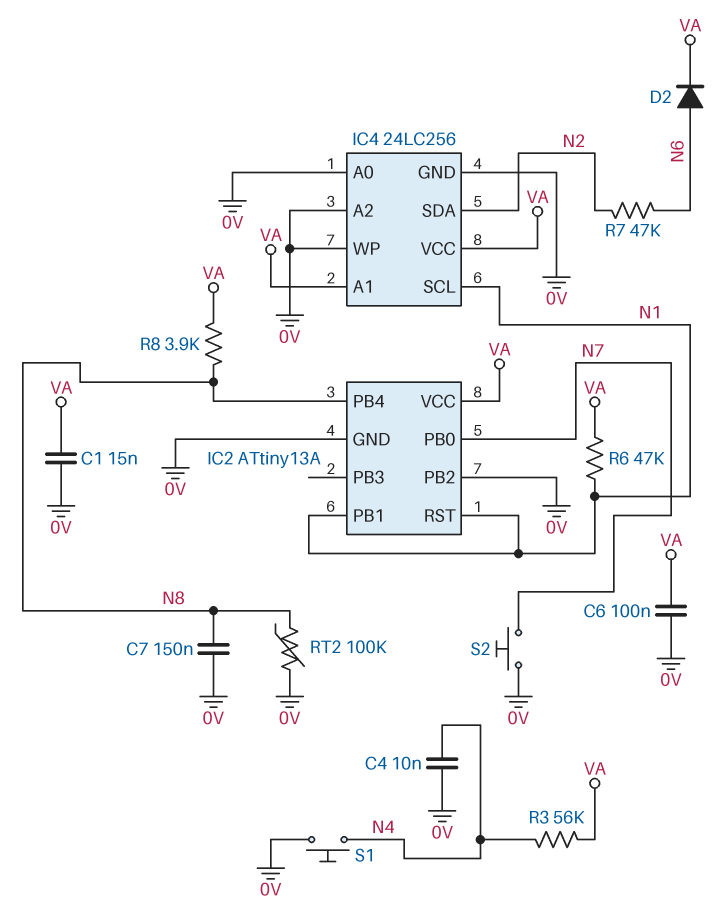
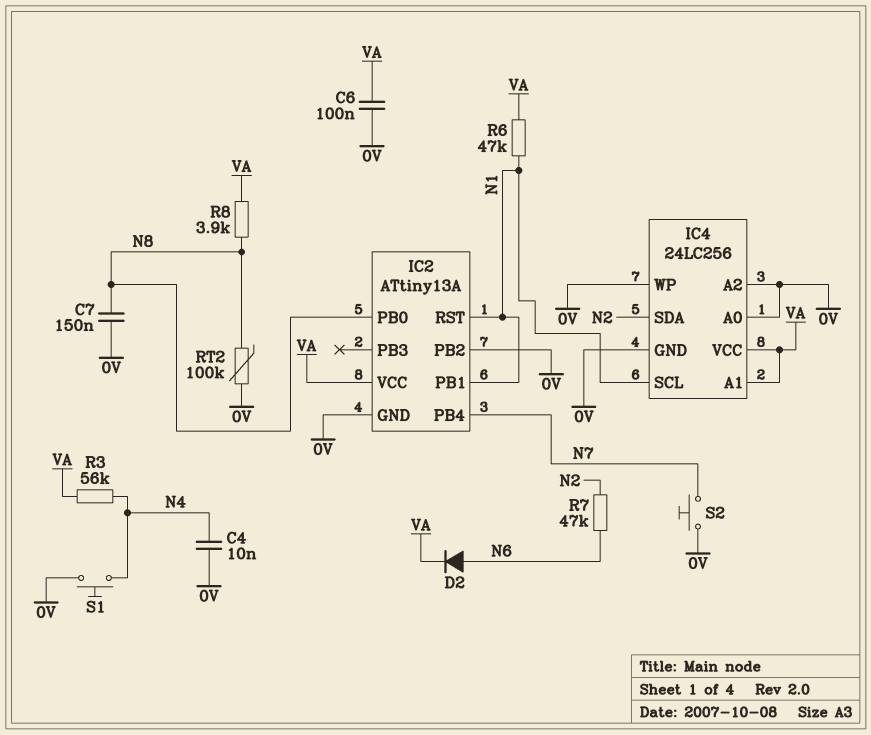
C1: 15nF (0V, VA) -> none
IC2 pin PB0: N7 -> N8
IC2 pin PB4: N8 -> N7

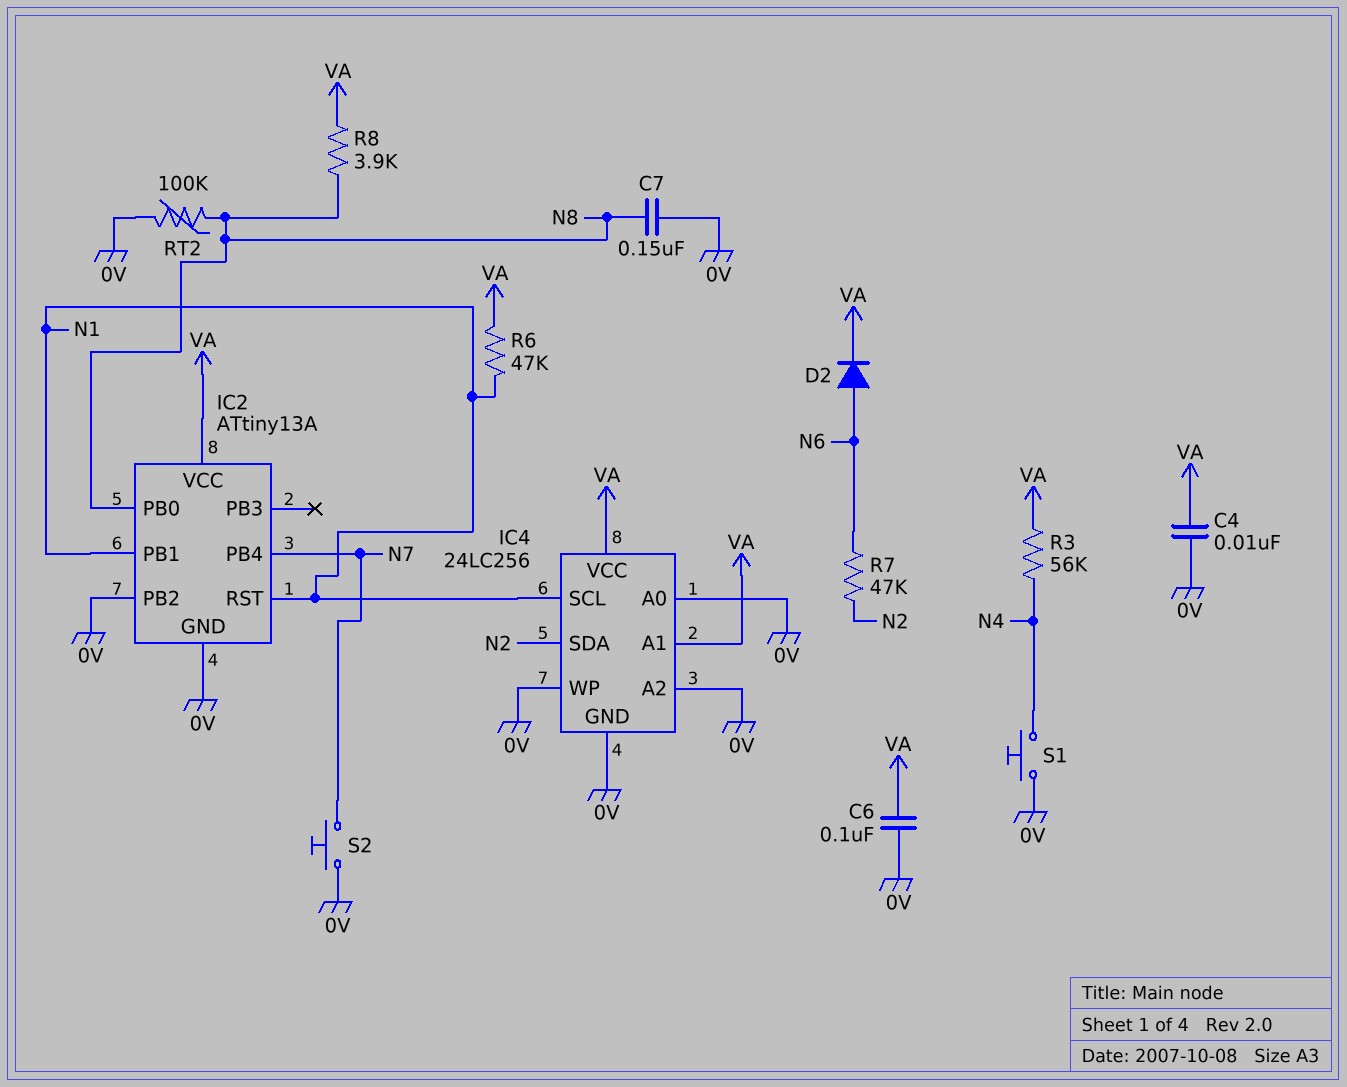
C4: 10nF (0V, N4) -> 10nF (0V, VA)

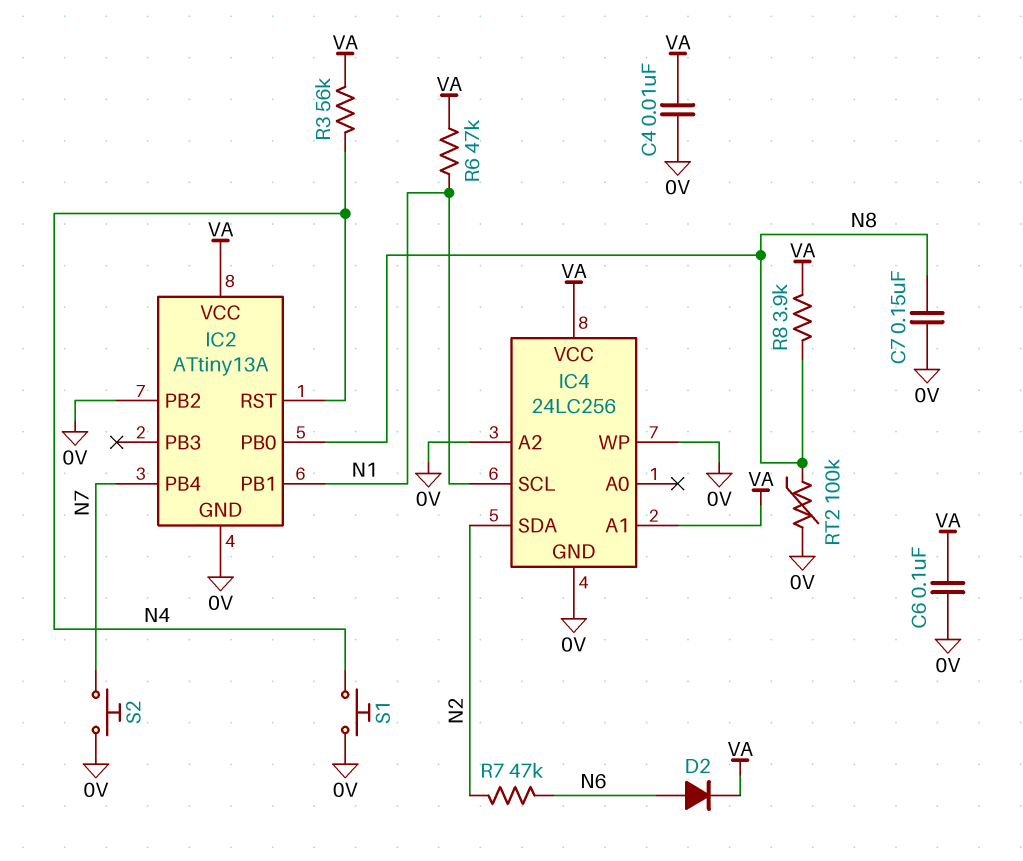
IC2 pin RST: N1 -> N4
IC4 pin A0: 0V -> none

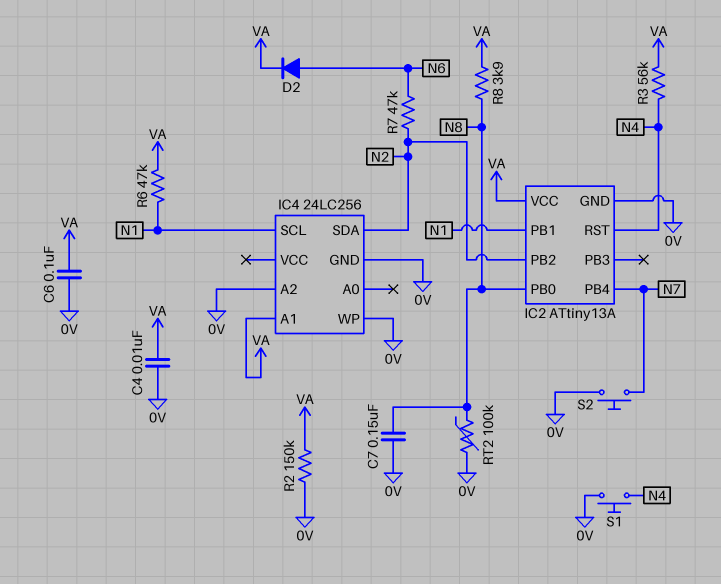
IC2 pin PB2: 0V -> N2
IC4 pin VCC: VA -> none
R2: none -> 150k (0V, VA)

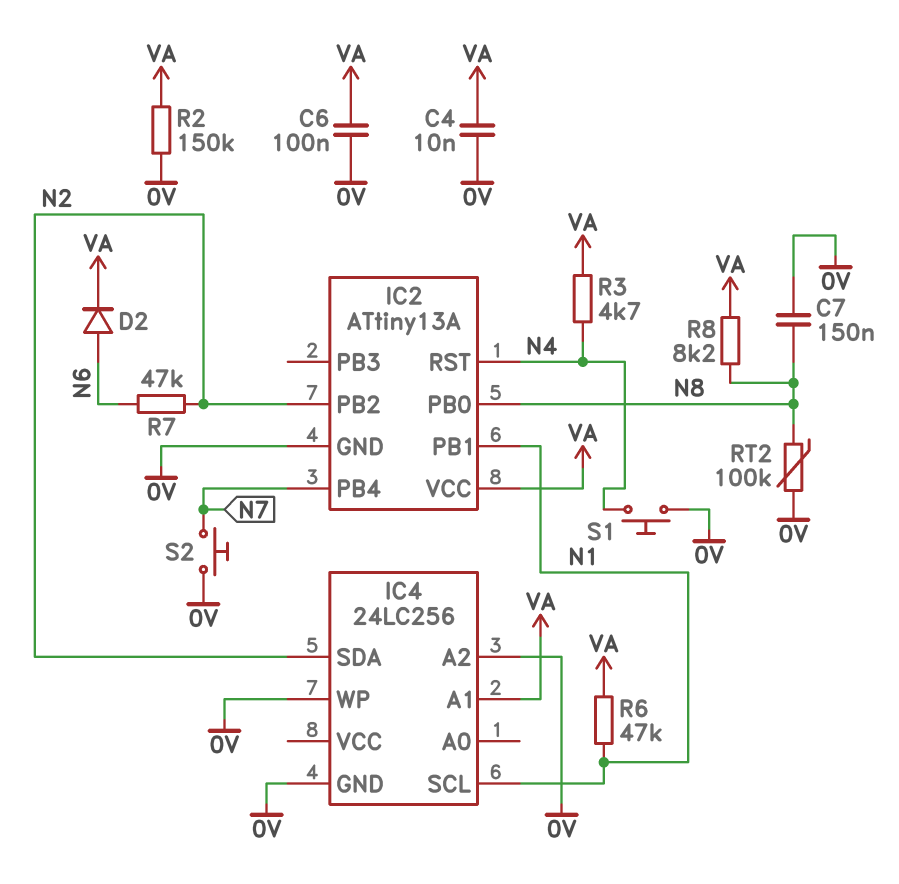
R3: 56k (N4, VA) -> 4.7k (N4, VA)
R8: 3.9k (N8, VA) -> 8.2k (N8, VA)

